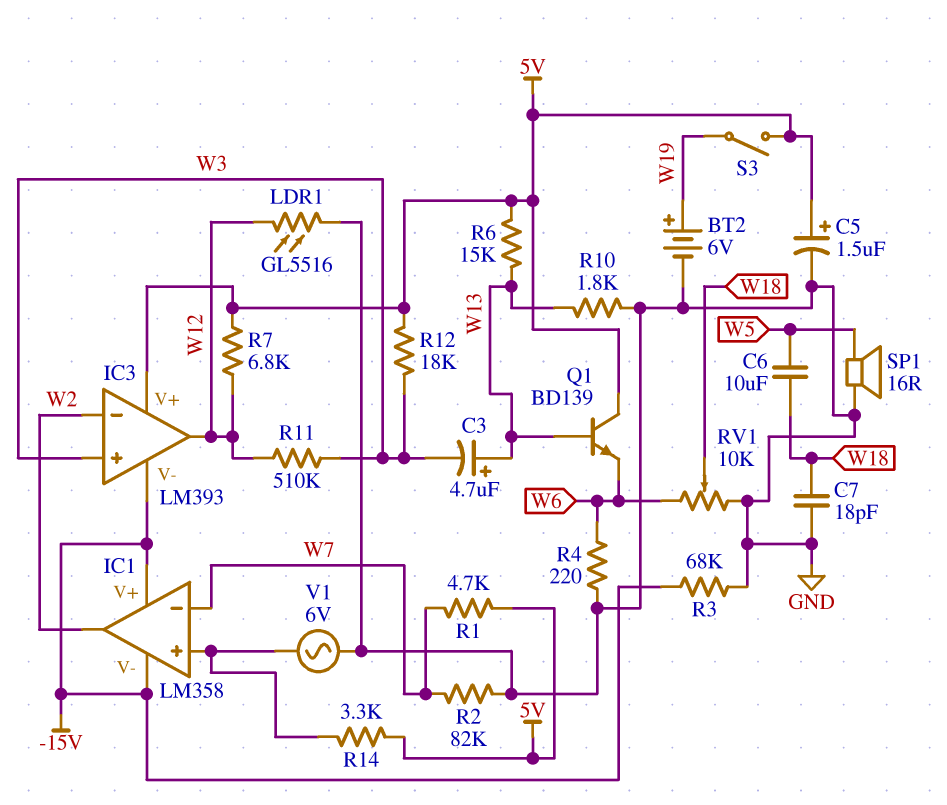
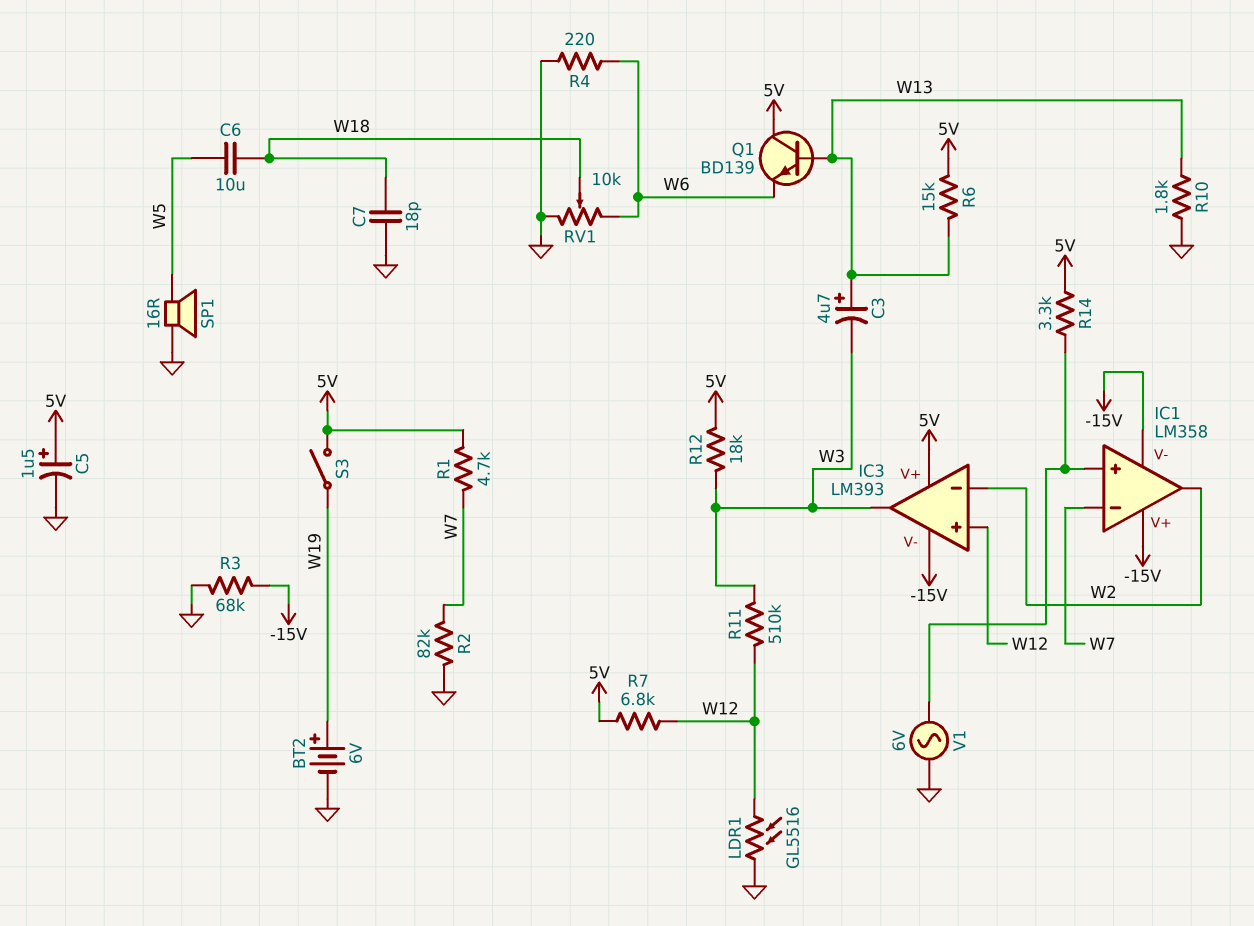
IC3 pin in+: W3 -> W12
IC3 pin out: W12 -> W3

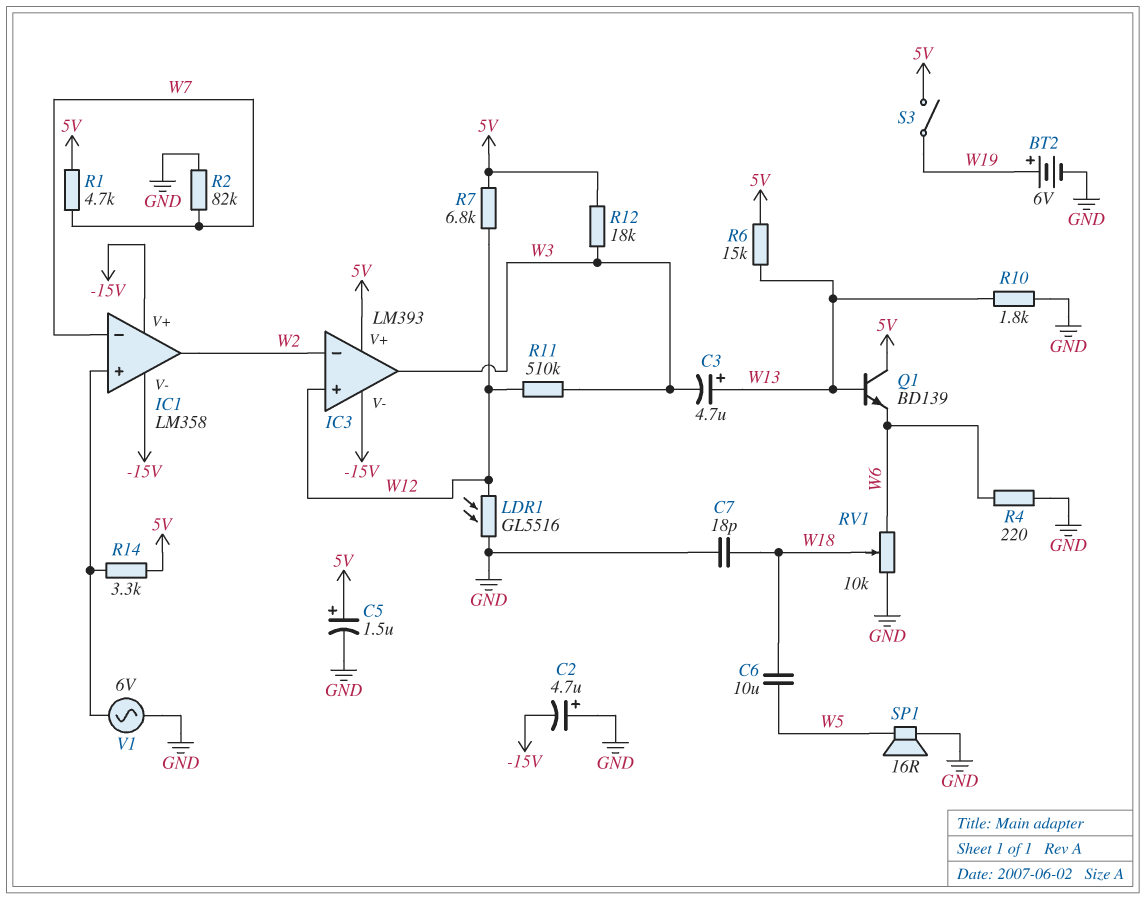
C2: none -> 4.7uF (plus GND, minus -15V)
R3: 68k (-15V, GND) -> none

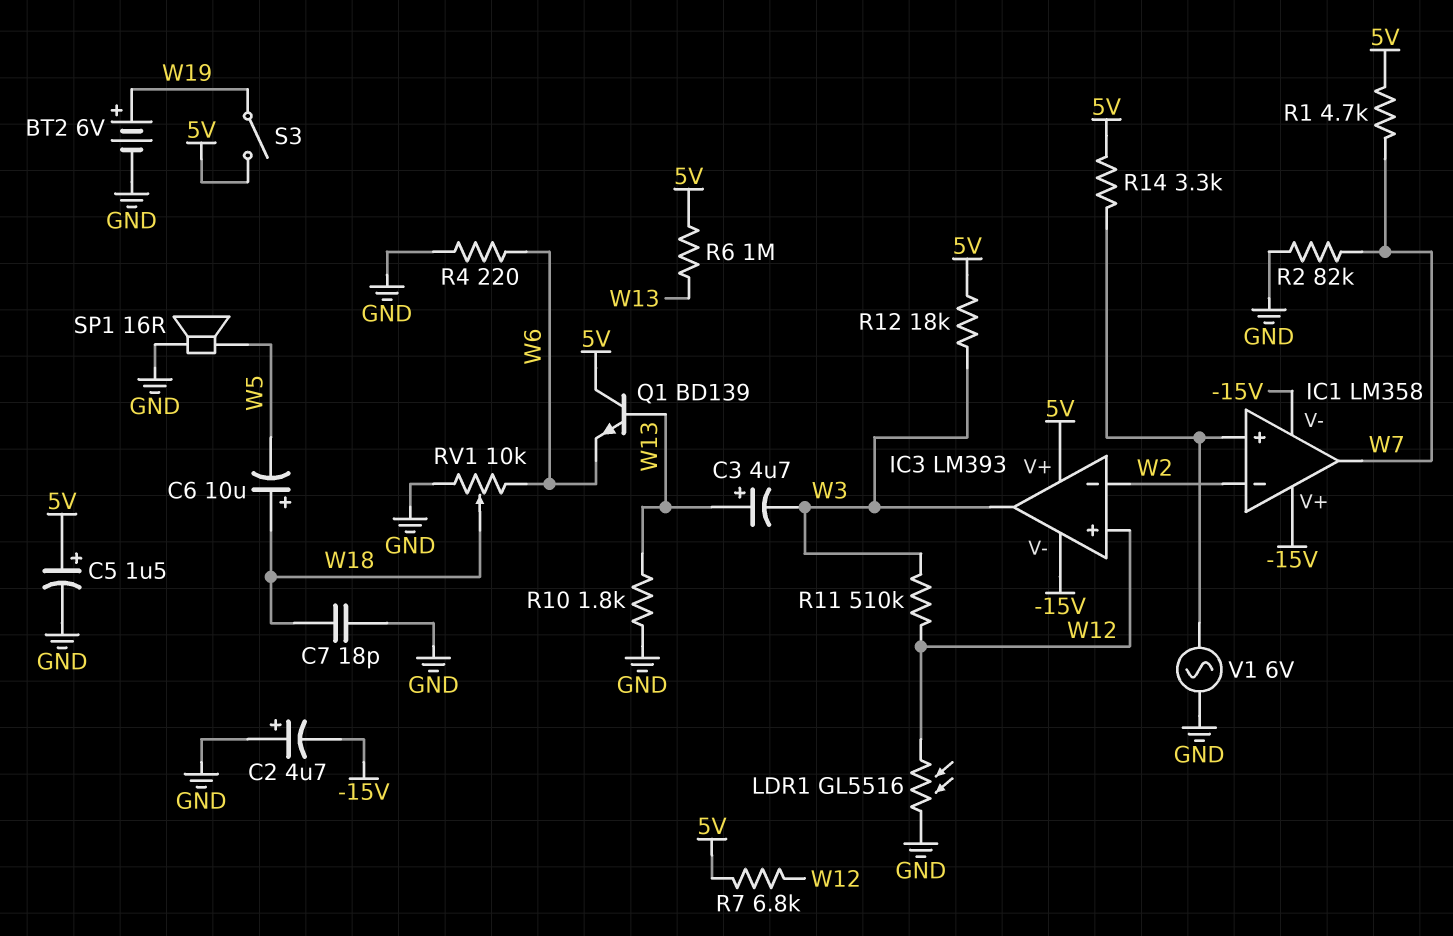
C6: 10uF (W5, W18) -> 10uF (plus W18, minus W5)
IC1 pin in-: W7 -> W2
IC1 pin out: W2 -> W7
R6: 15k (5V, W13) -> 1M (5V, W13)

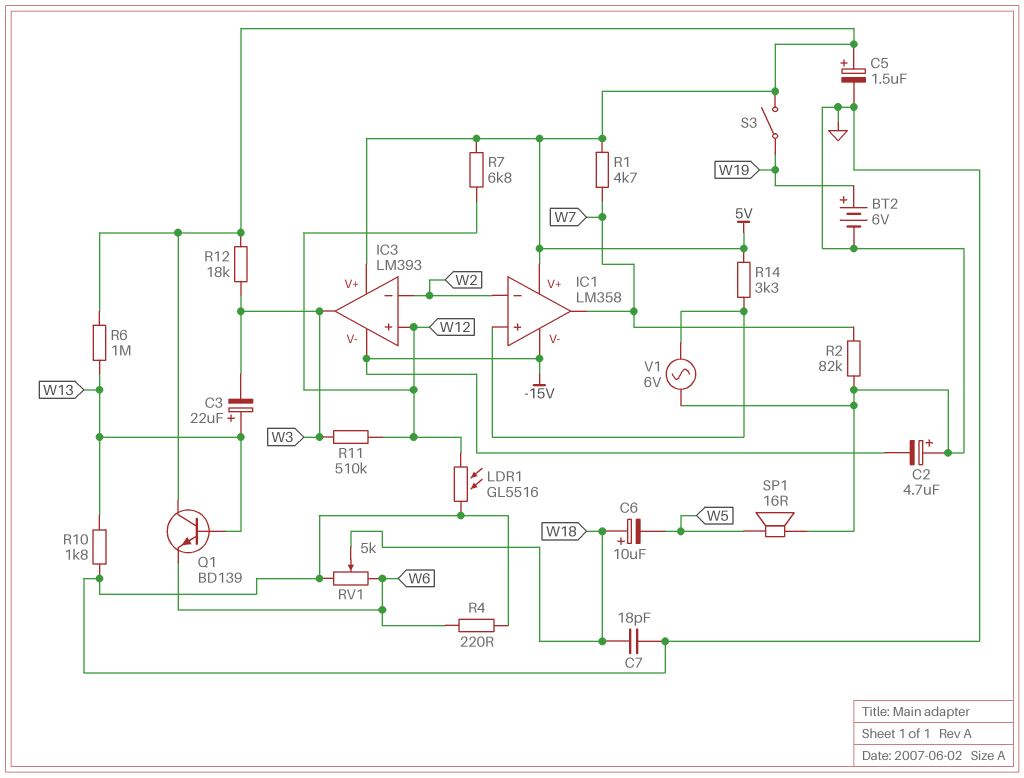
C3: 4.7uF (plus W13, minus W3) -> 22uF (plus W13, minus W3)
IC1 pin V+: -15V -> 5V
RV1: 10k (GND, W6, wiper W18) -> 5k (GND, W6, wiper W18)

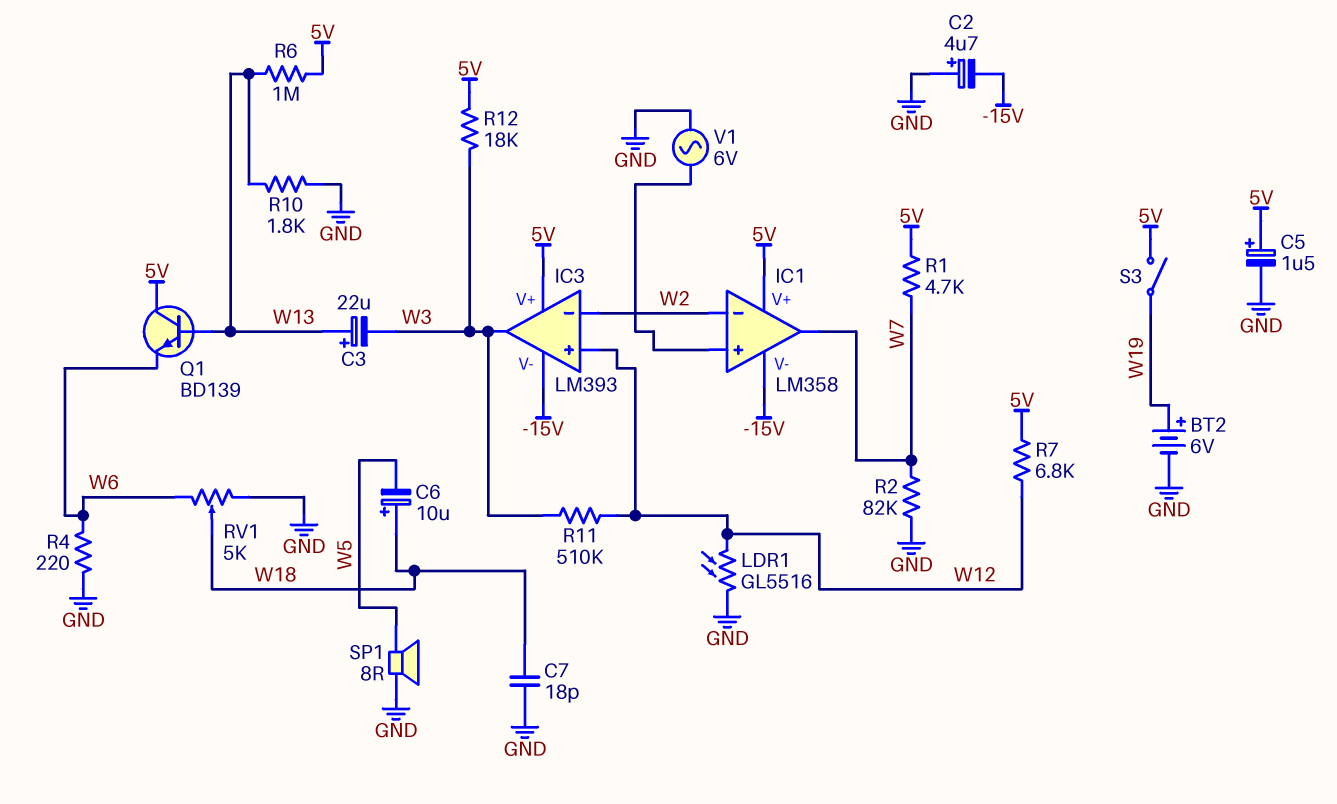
R14: 3.3k (5V, IC1/in+) -> none
SP1: speaker 16R (GND, W5) -> speaker 8R (GND, W5)

